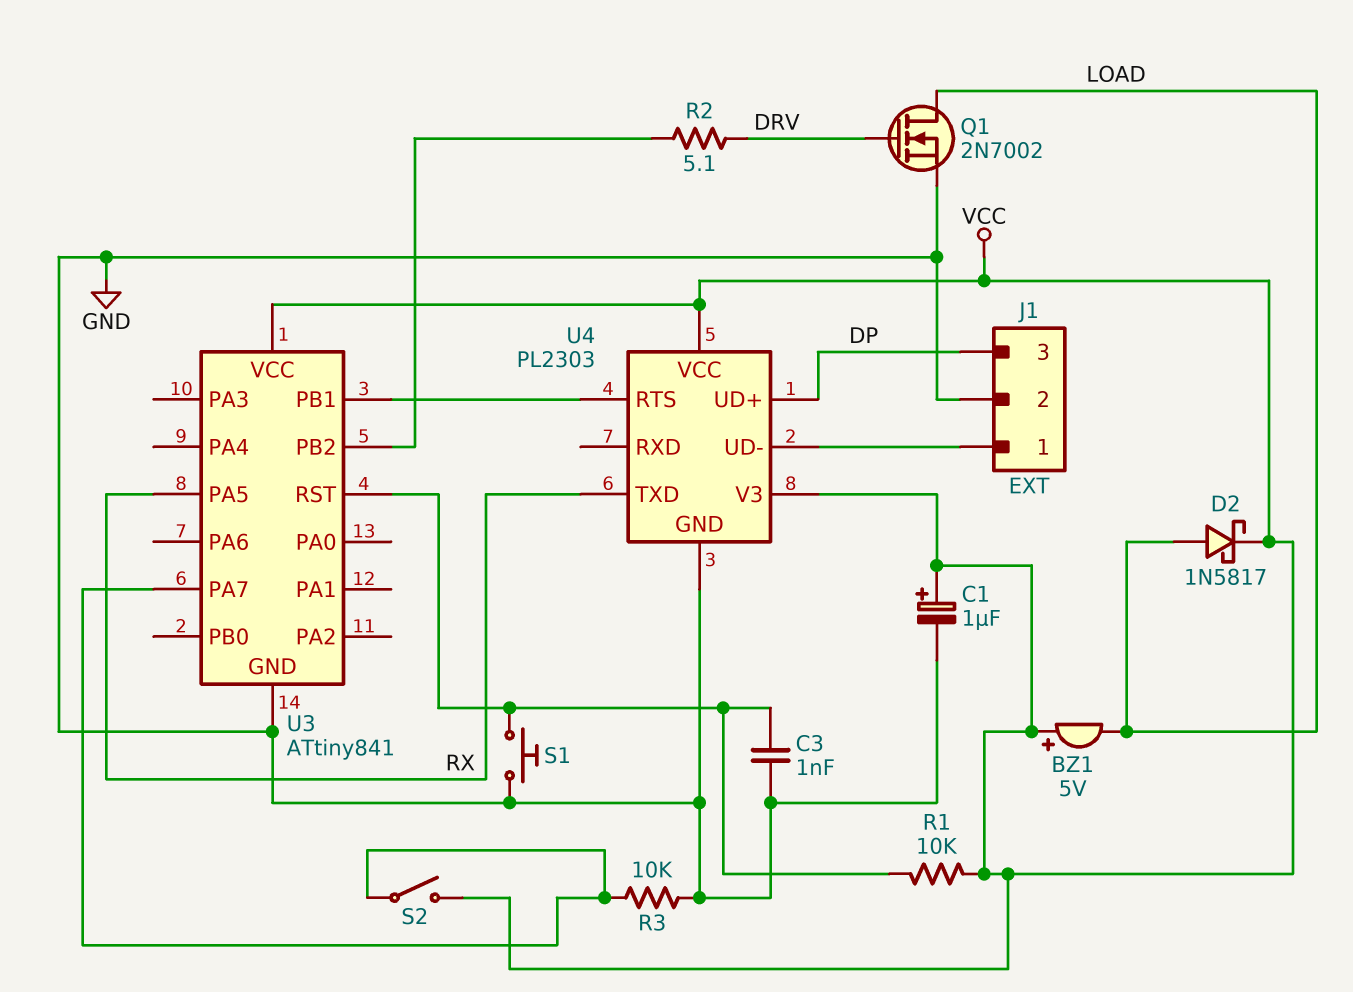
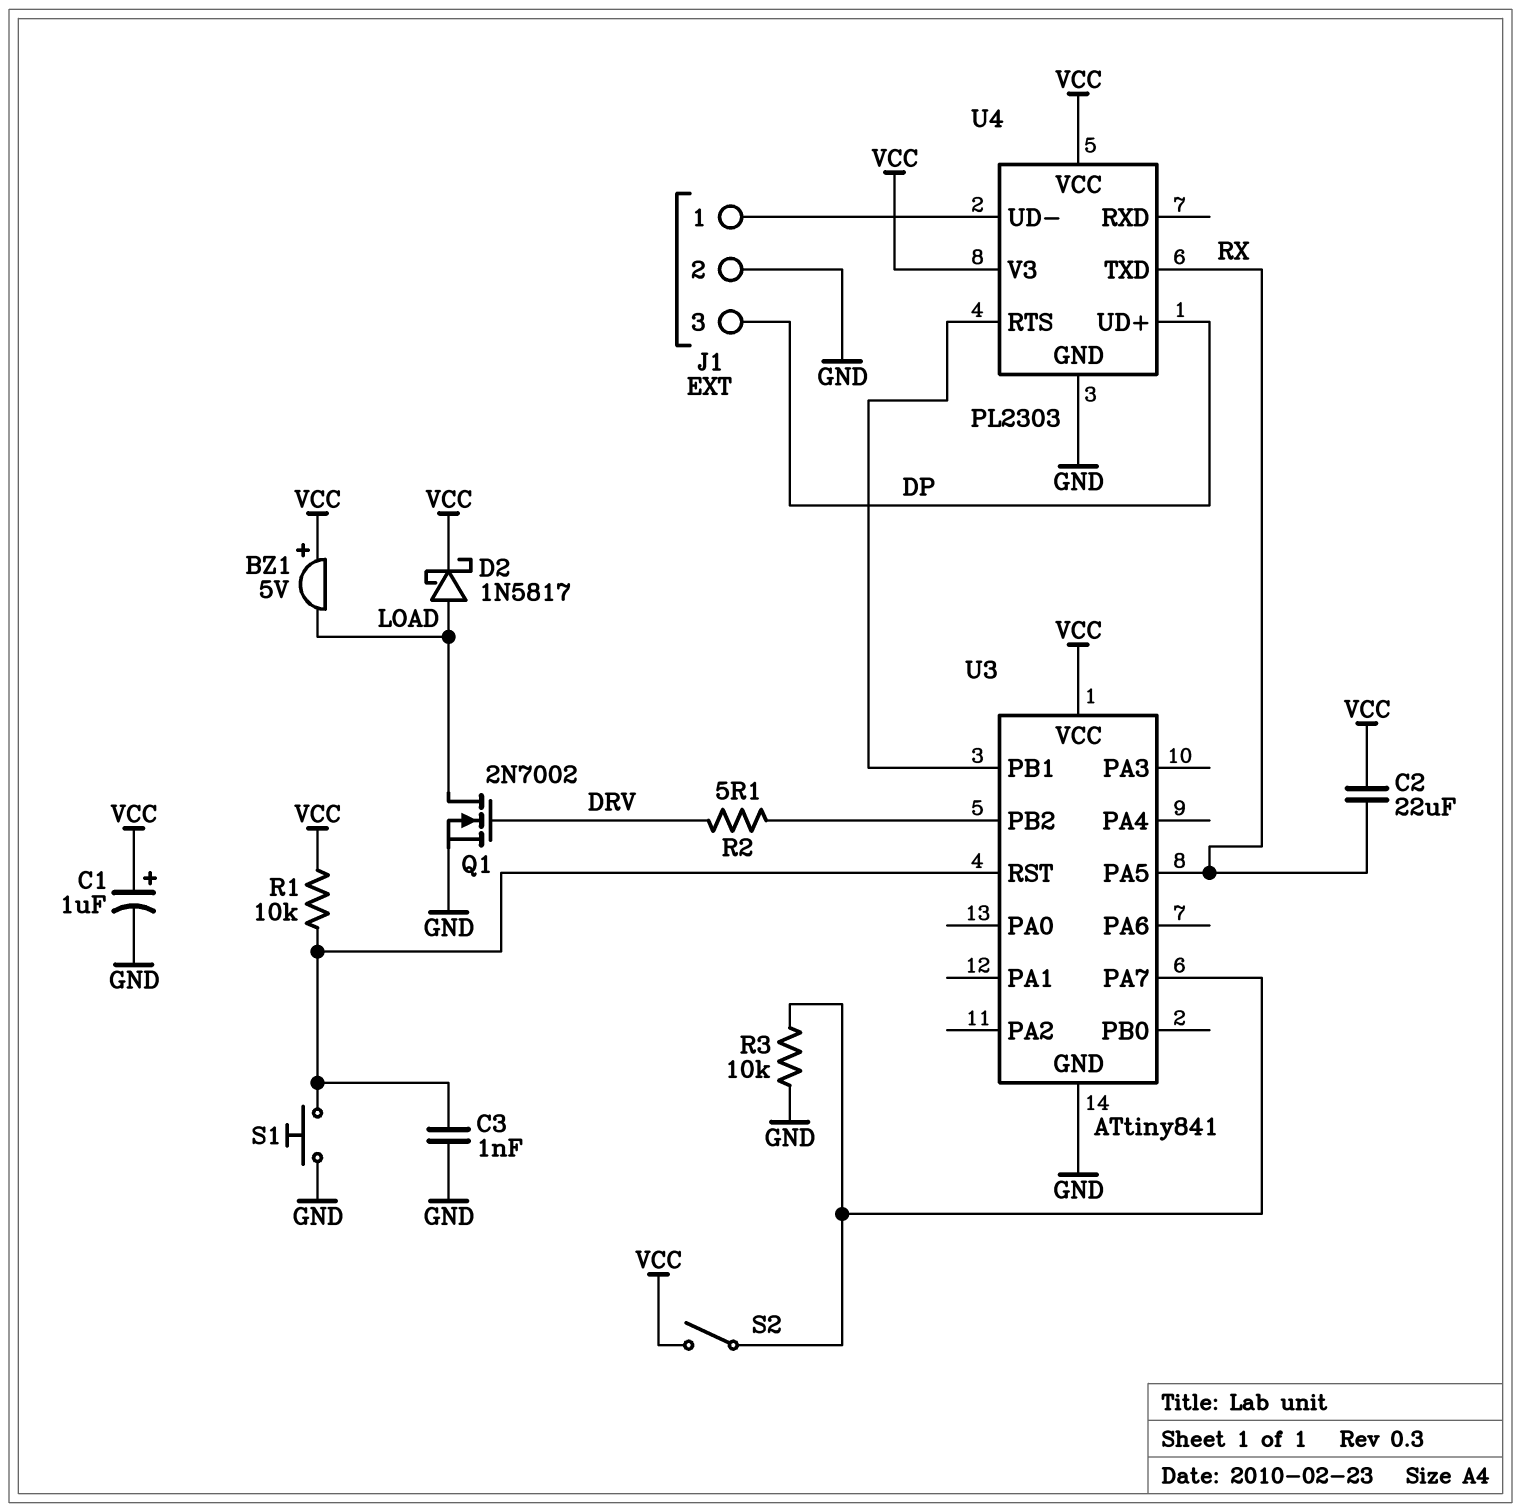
C2: none -> 22uF (RX, VCC)

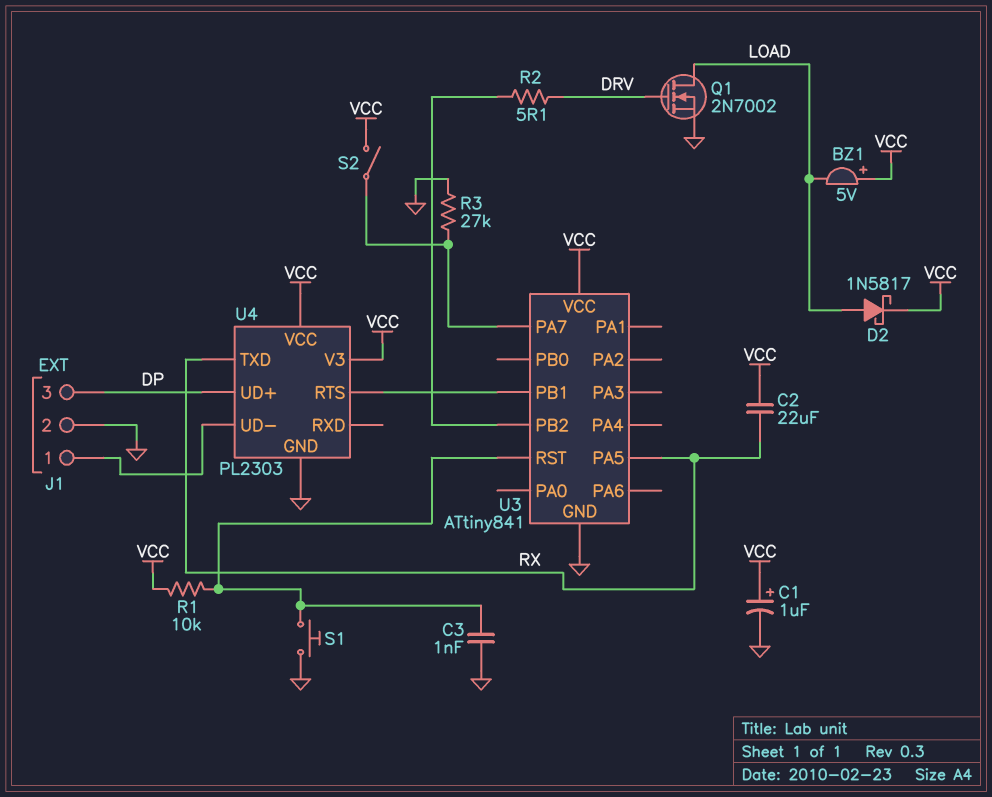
R3: 10k (GND, U3/PA7) -> 27k (GND, U3/PA7)

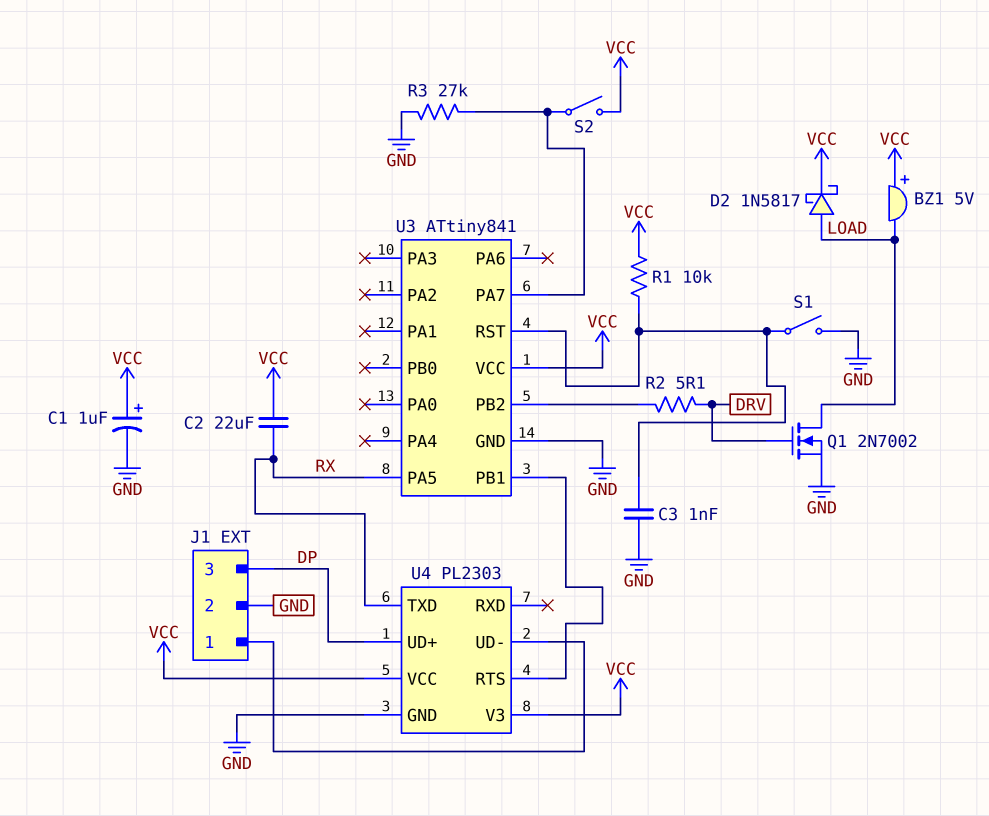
S1: button (GND, U3/RST) -> switch (GND, U3/RST)

